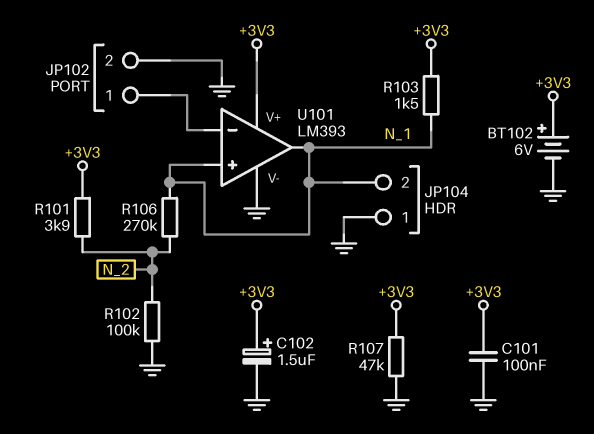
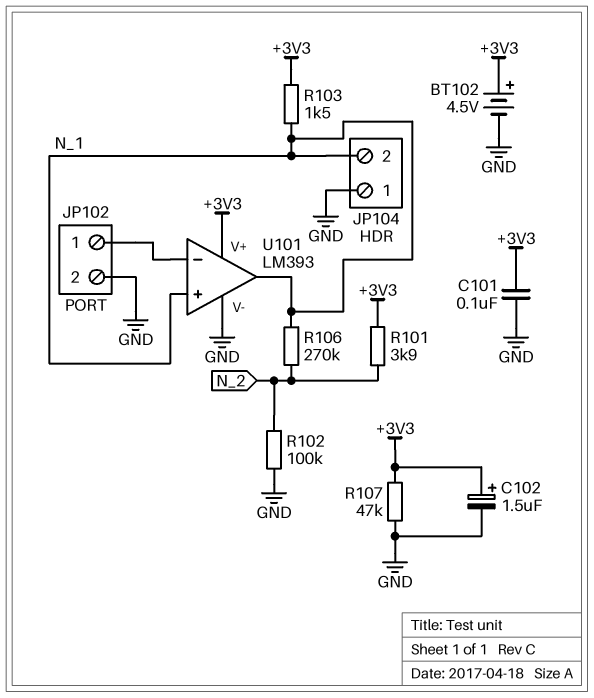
BT102: 6V (plus +3V3, minus GND) -> 4.5V (plus +3V3, minus GND)

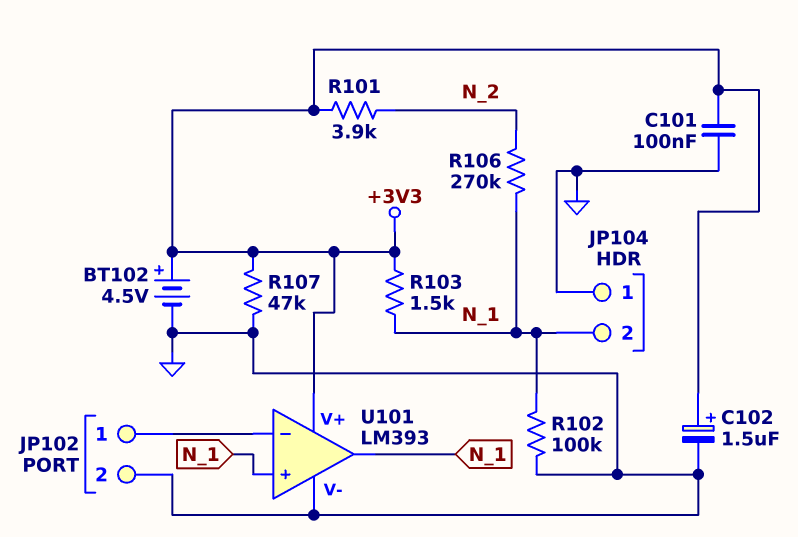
R102: 100k (GND, N_2) -> 100k (GND, N_1)

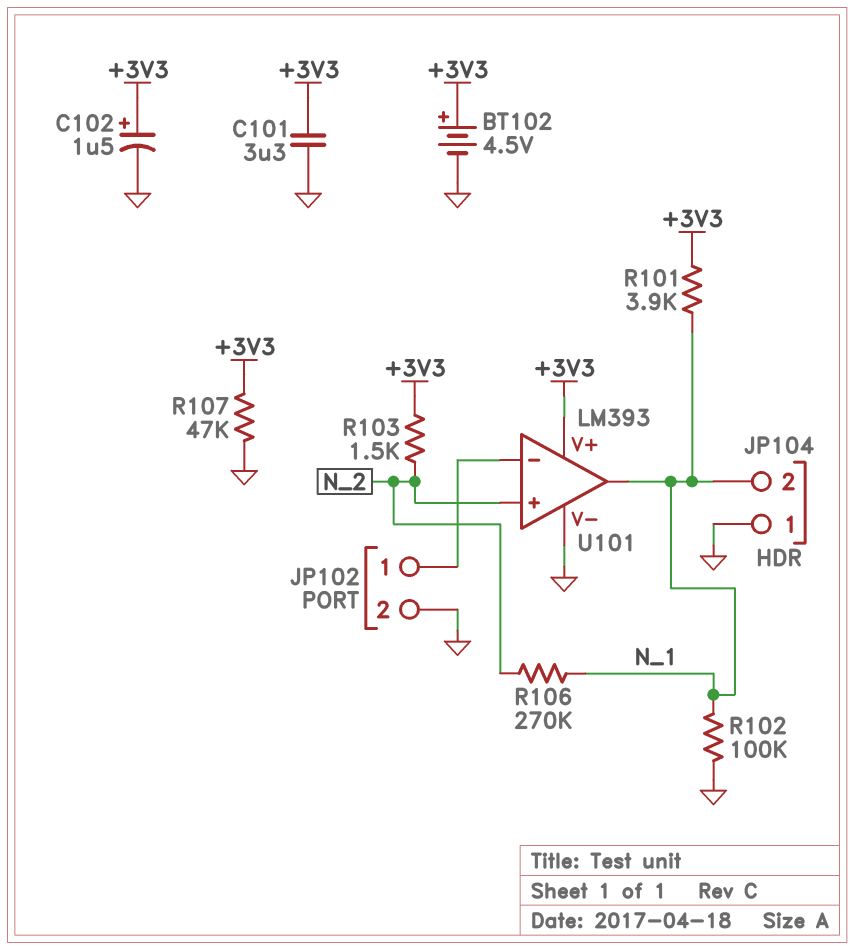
C101: 100nF (+3V3, GND) -> 3.3uF (+3V3, GND)
R101: 3.9k (+3V3, N_2) -> 3.9k (+3V3, N_1)
R103: 1.5k (+3V3, N_1) -> 1.5k (+3V3, N_2)
U101 pin in+: N_1 -> N_2

